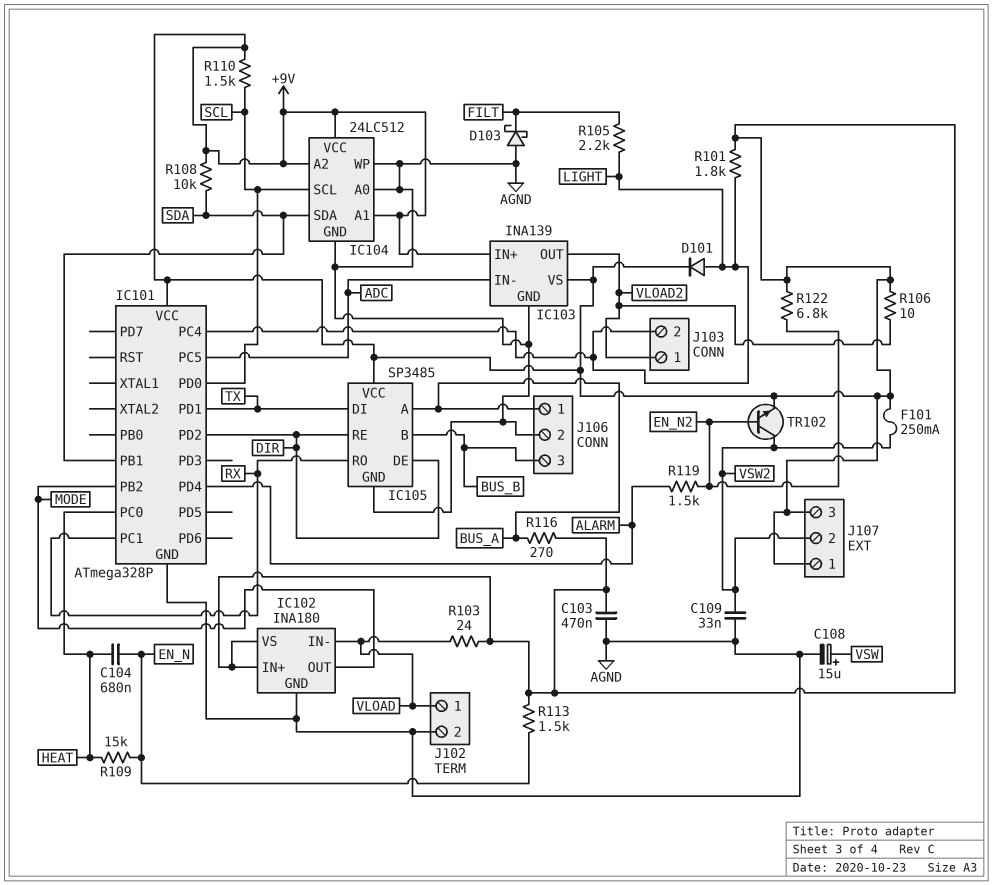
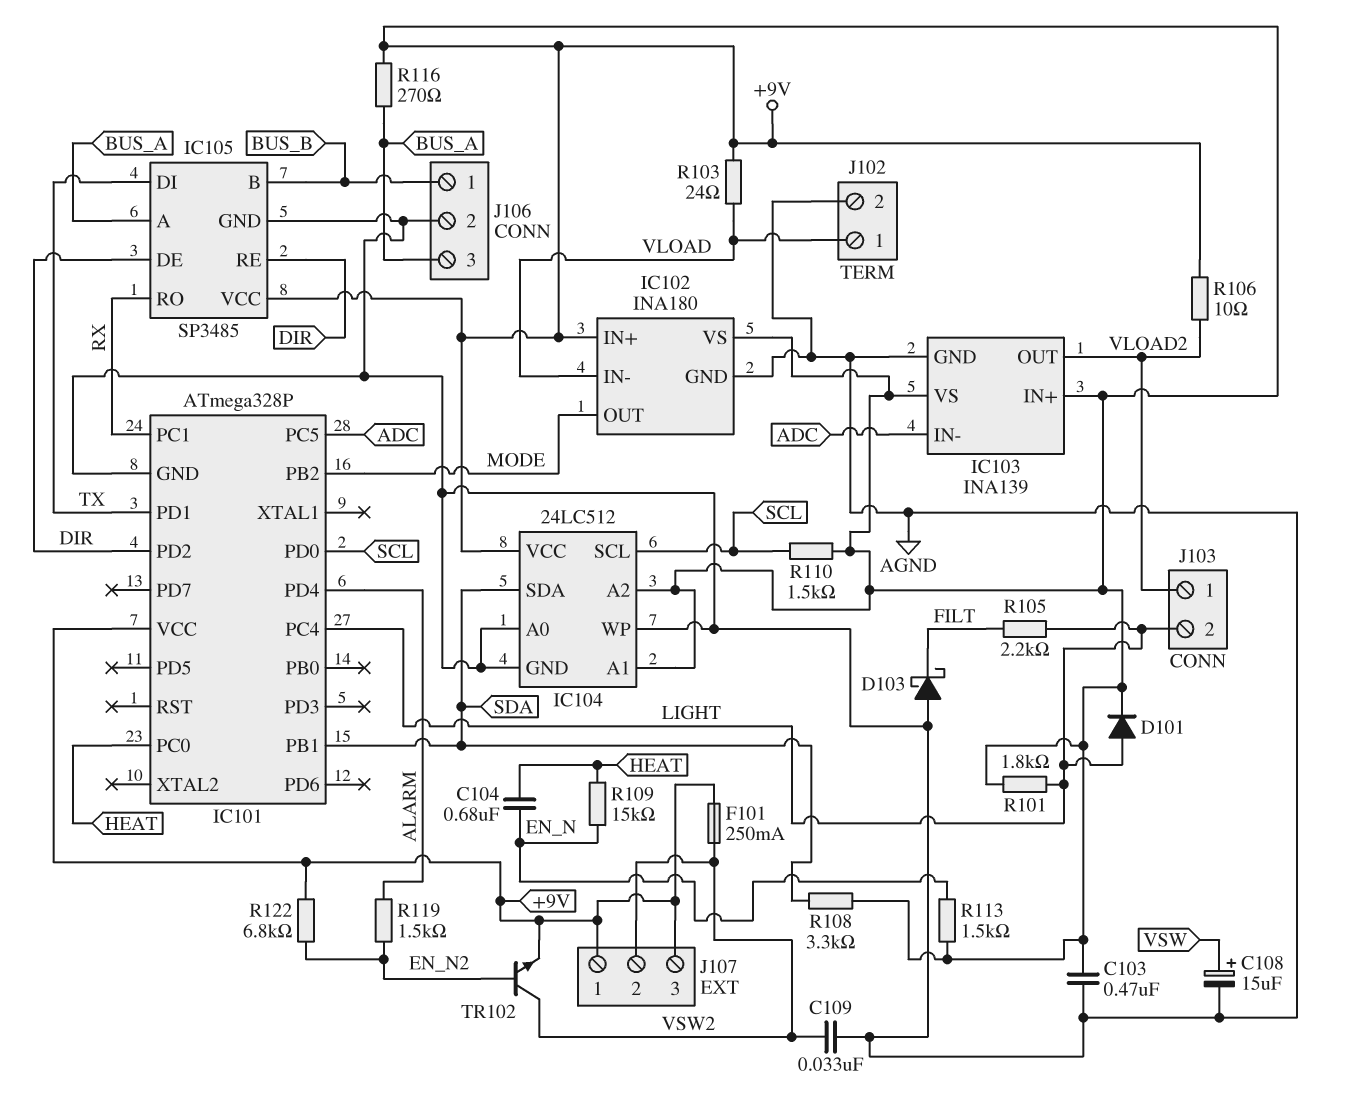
J106 pin 1: BUS_A -> BUS_B
J106 pin 3: BUS_B -> BUS_A
R108: 10k (+9V, SDA) -> 3.3k (+9V, SDA)

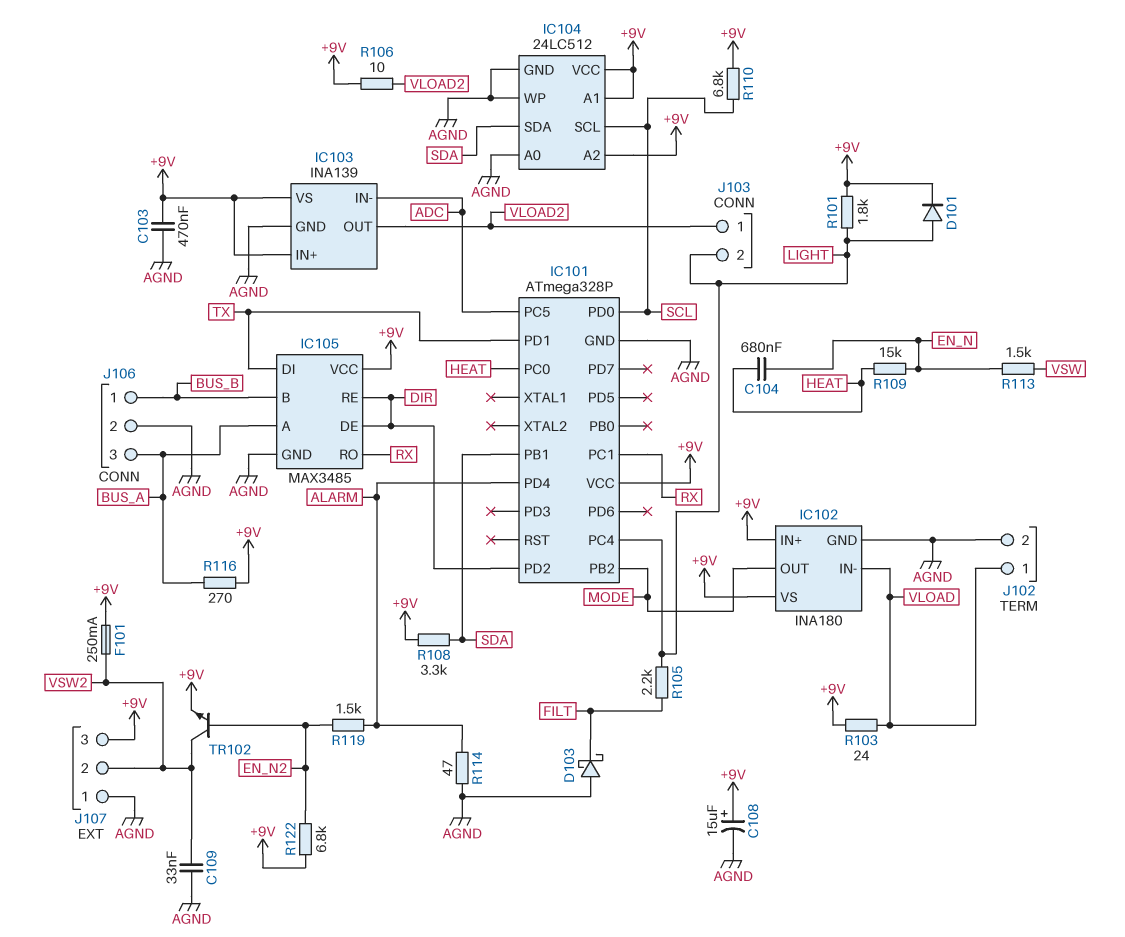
C108: 15uF (plus VSW, minus AGND) -> 15uF (plus +9V, minus AGND)
IC105: SP3485 -> MAX3485
J107 pin 1: +9V -> AGND
R110: 1.5k (+9V, SCL) -> 6.8k (+9V, SCL)
R113: 1.5k (+9V, EN_N) -> 1.5k (EN_N, VSW)
R114: none -> 47 (AGND, ALARM)

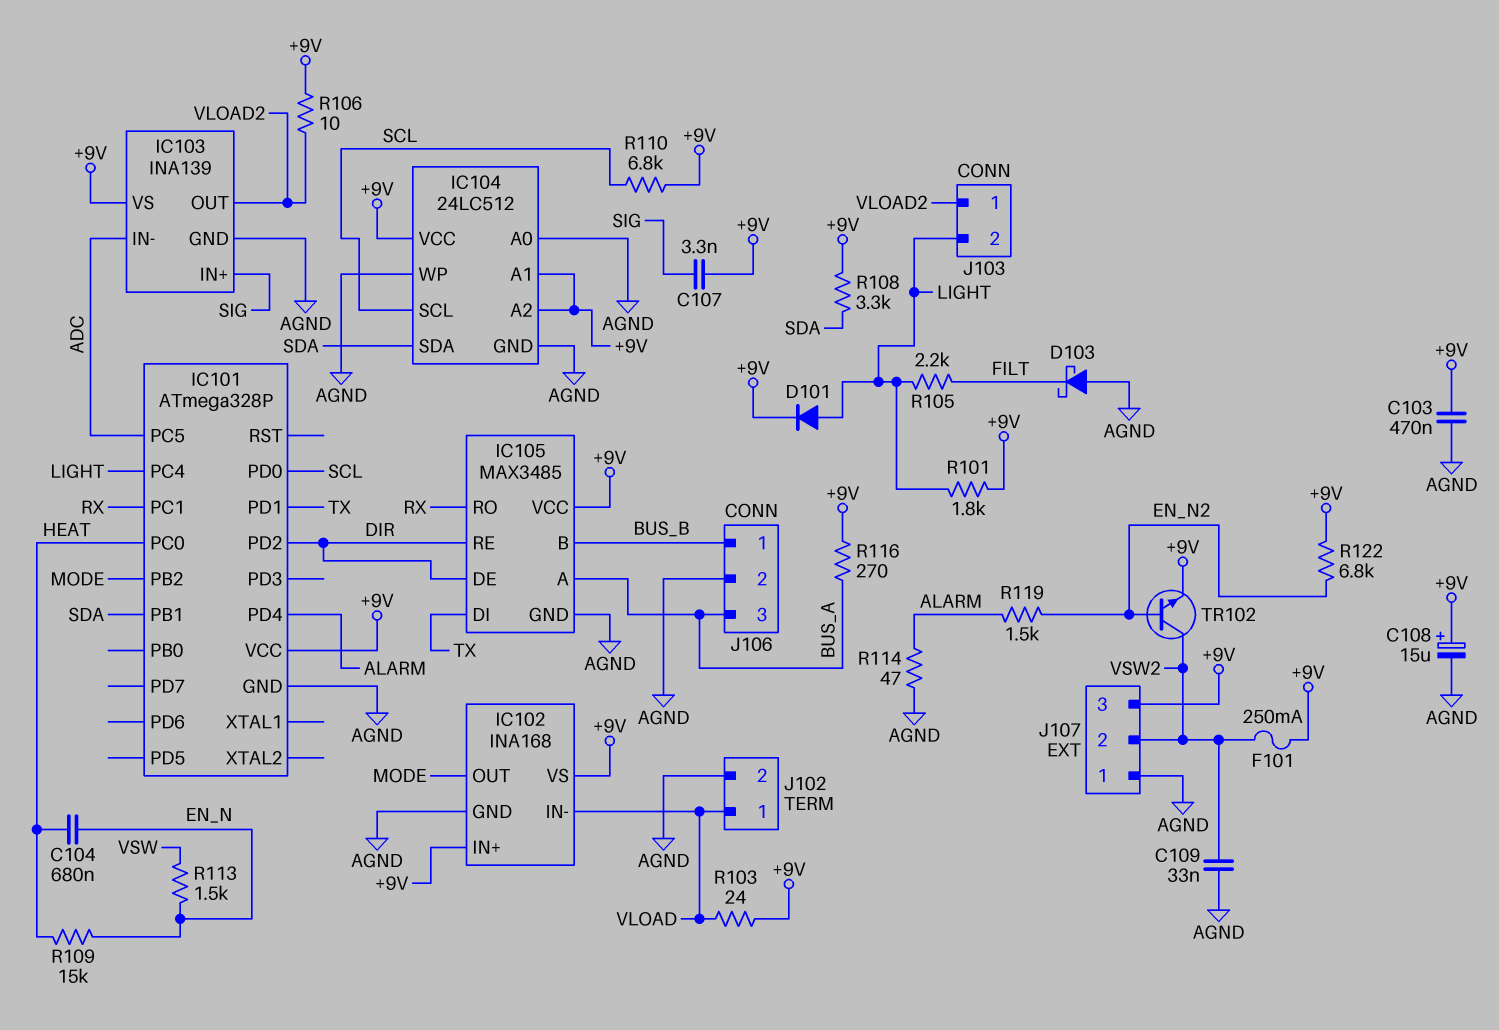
C107: none -> 3.3nF (+9V, SIG)
IC102: INA180 -> INA168
IC103 pin IN+: +9V -> SIG

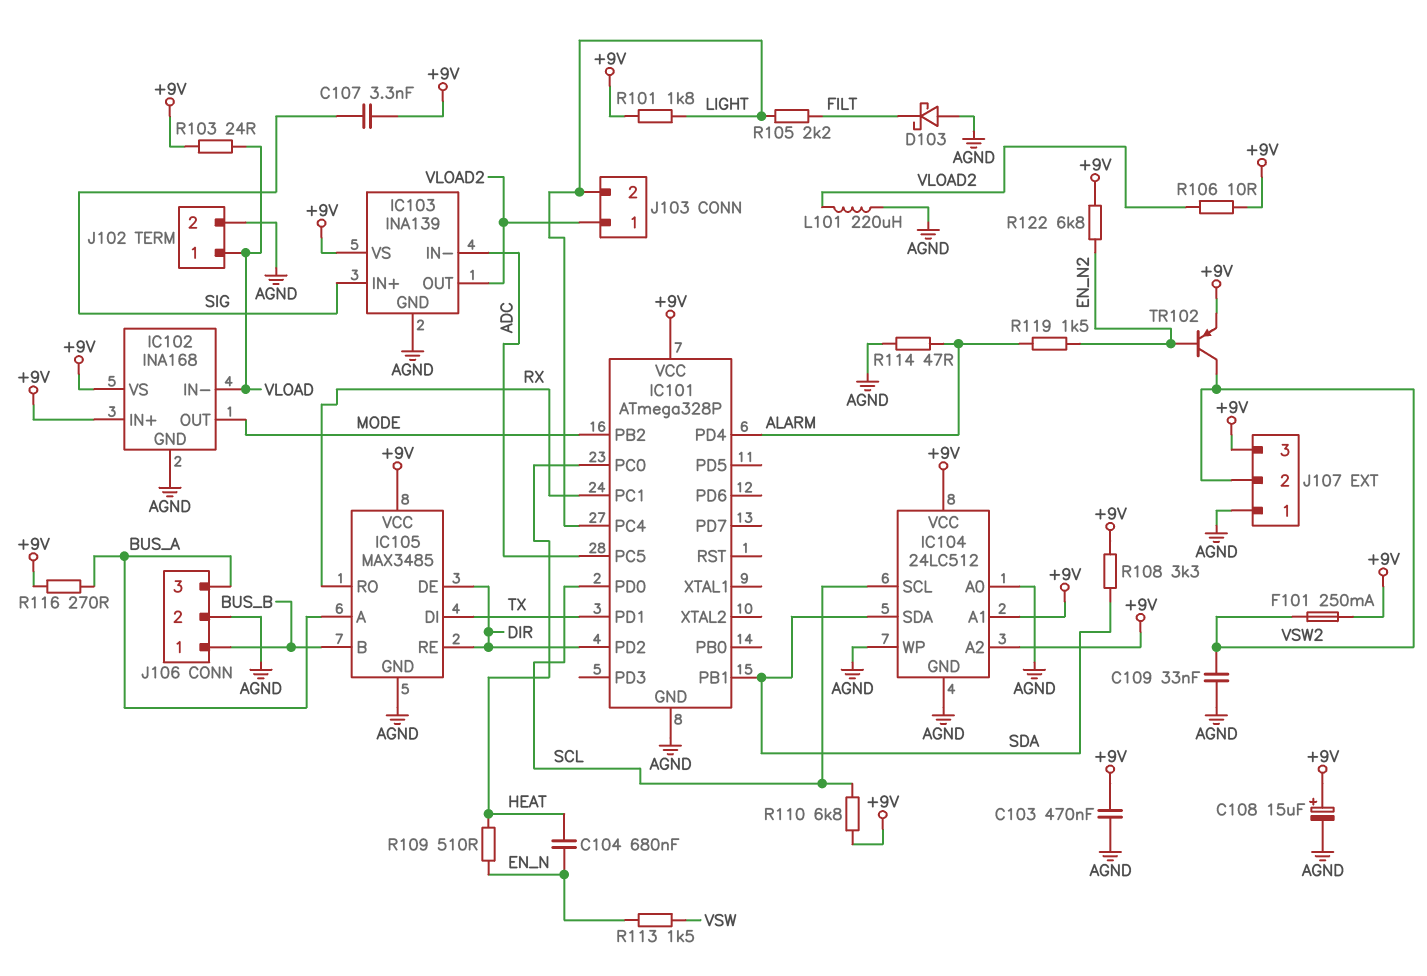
D101: diode (A LIGHT, K +9V) -> none
L101: none -> 220uH (AGND, VLOAD2)
R109: 15k (EN_N, HEAT) -> 510 (EN_N, HEAT)
TR102: NPN (B EN_N2, C VSW2, E +9V) -> PNP (B EN_N2, C VSW2, E +9V)

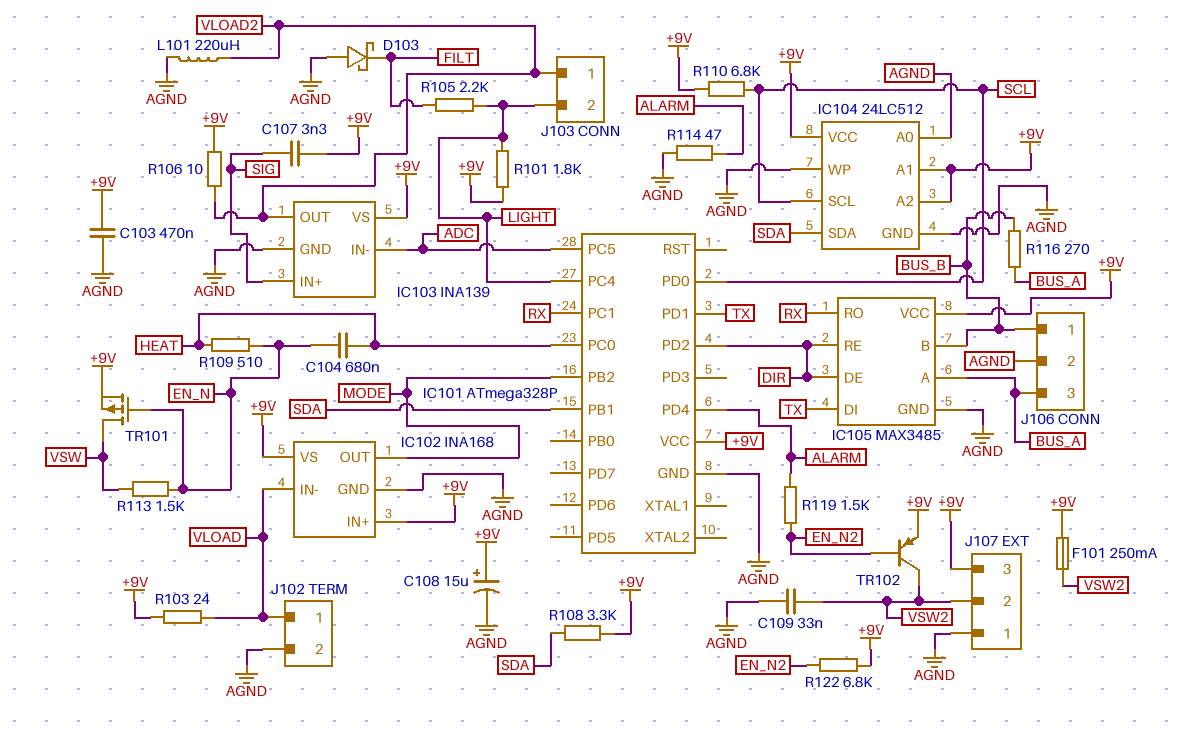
R116: 270 (+9V, BUS_A) -> 270 (BUS_A, BUS_B)
TR101: none -> PMOS (G EN_N, D VSW, S +9V)

